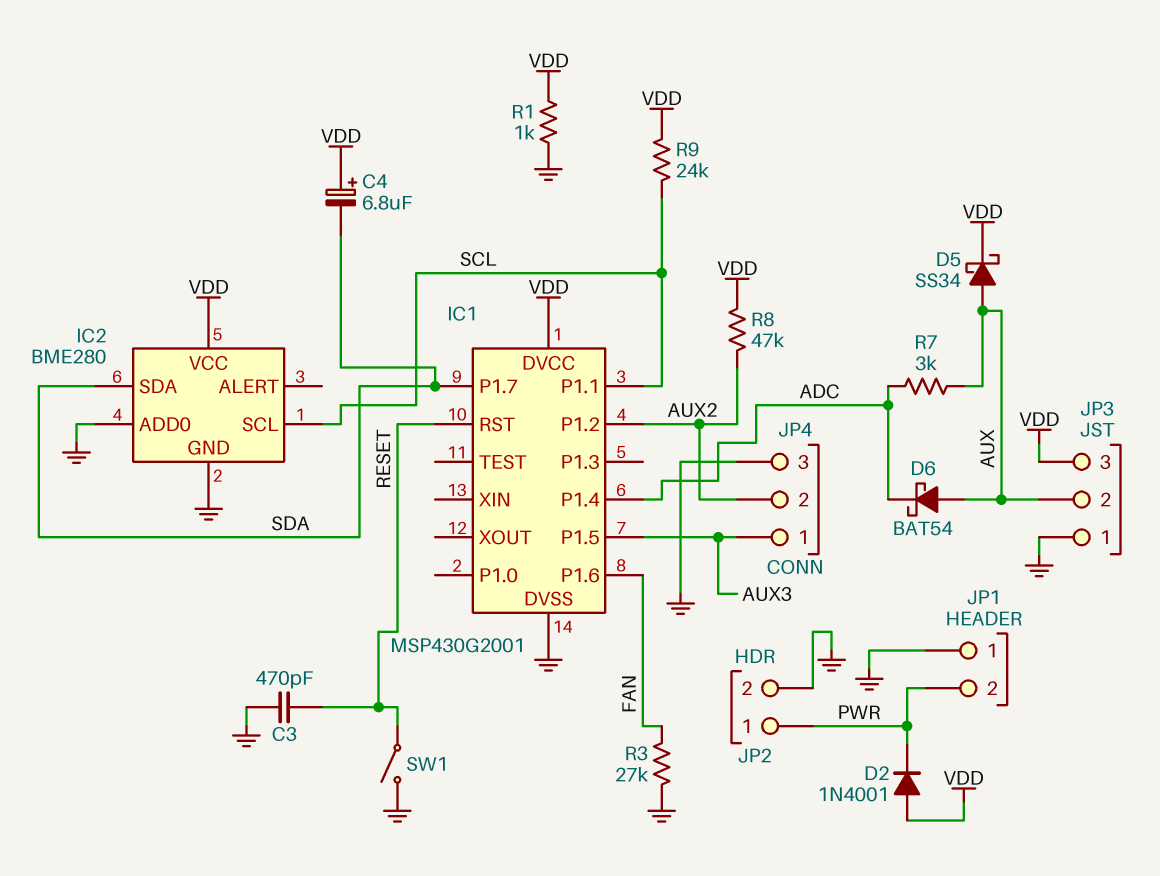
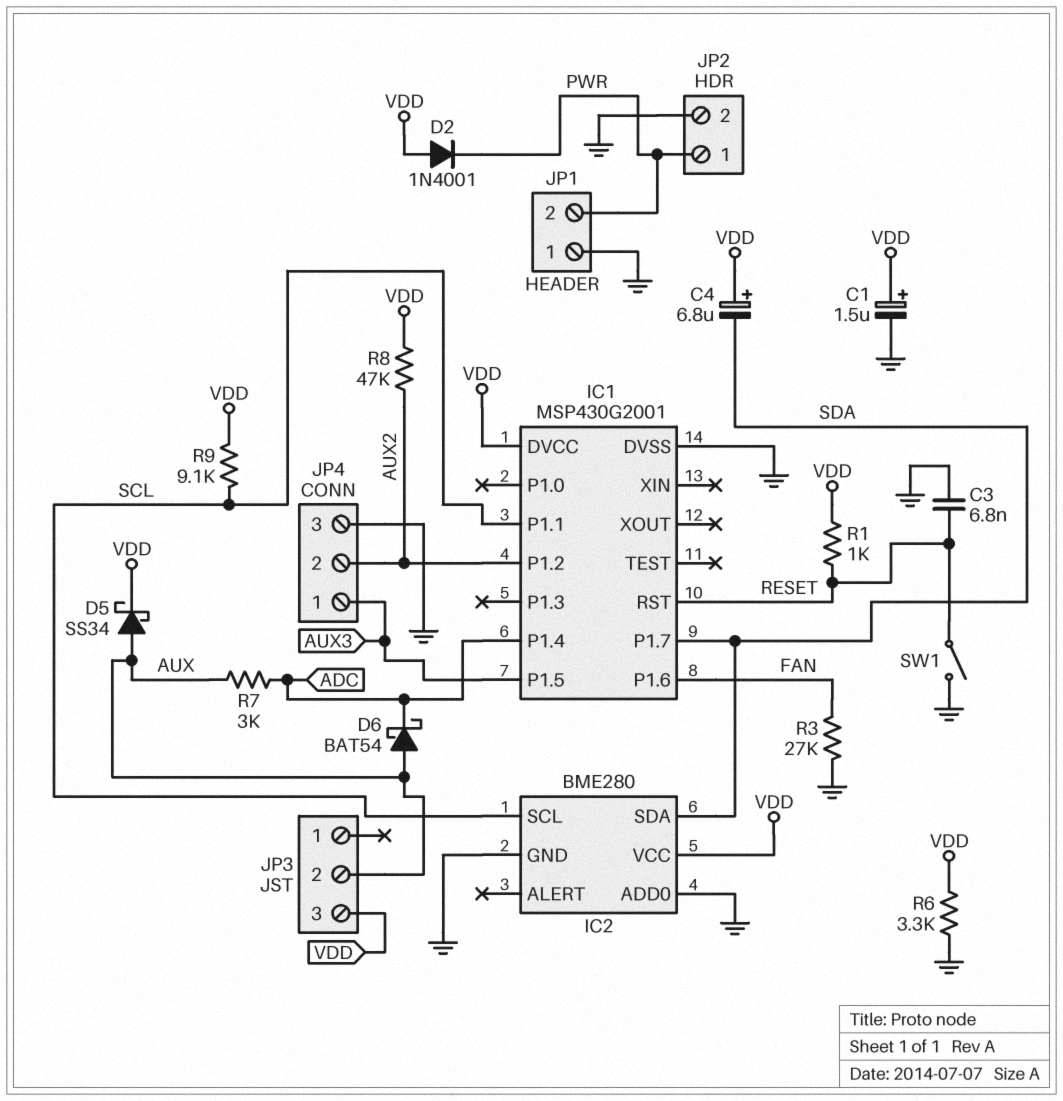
C1: none -> 1.5uF (plus VDD, minus GND)
C3: 470pF (GND, RESET) -> 6.8nF (GND, RESET)
JP3 pin 1: GND -> none
R1: 1k (GND, VDD) -> 1k (RESET, VDD)
R6: none -> 3.3k (GND, VDD)
R9: 24k (SCL, VDD) -> 9.1k (SCL, VDD)

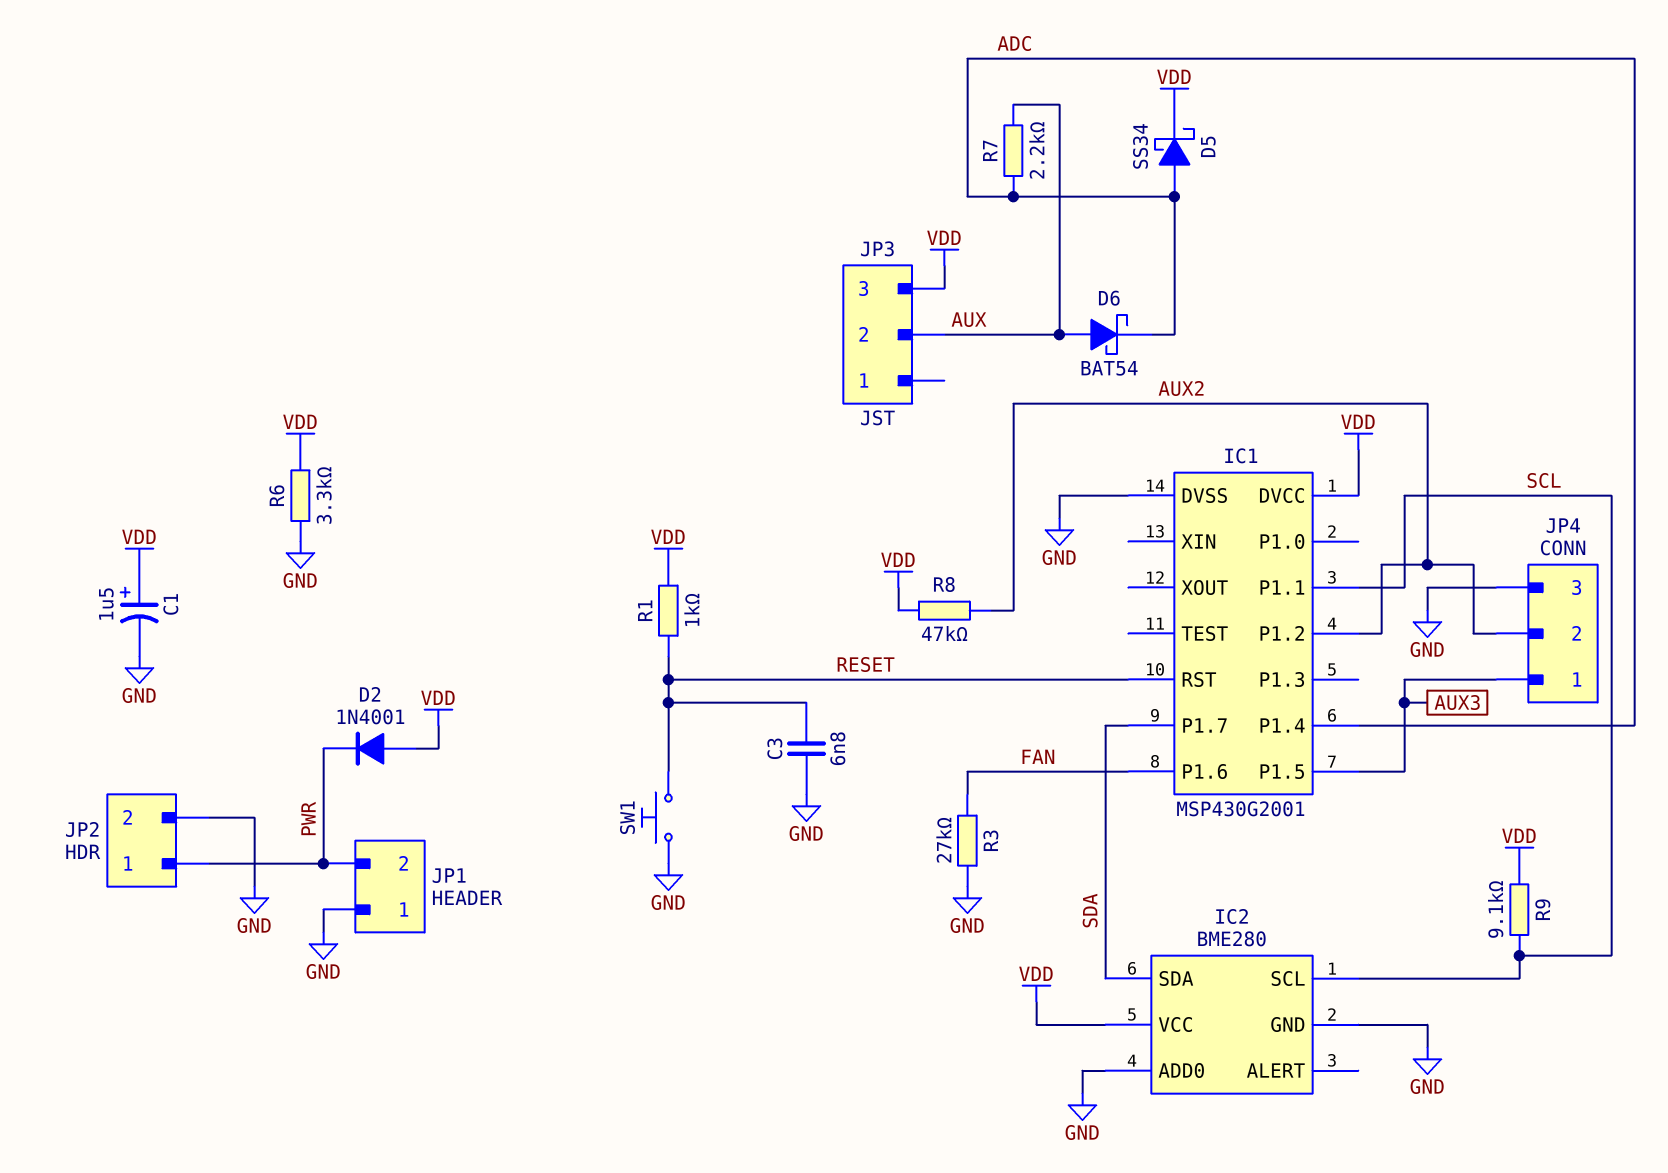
C4: 6.8uF (plus VDD, minus SDA) -> none
D5: schottky SS34 (A AUX, K VDD) -> schottky SS34 (A ADC, K VDD)
R7: 3k (ADC, AUX) -> 2.2k (ADC, AUX)
SW1: switch (GND, RESET) -> button (GND, RESET)

